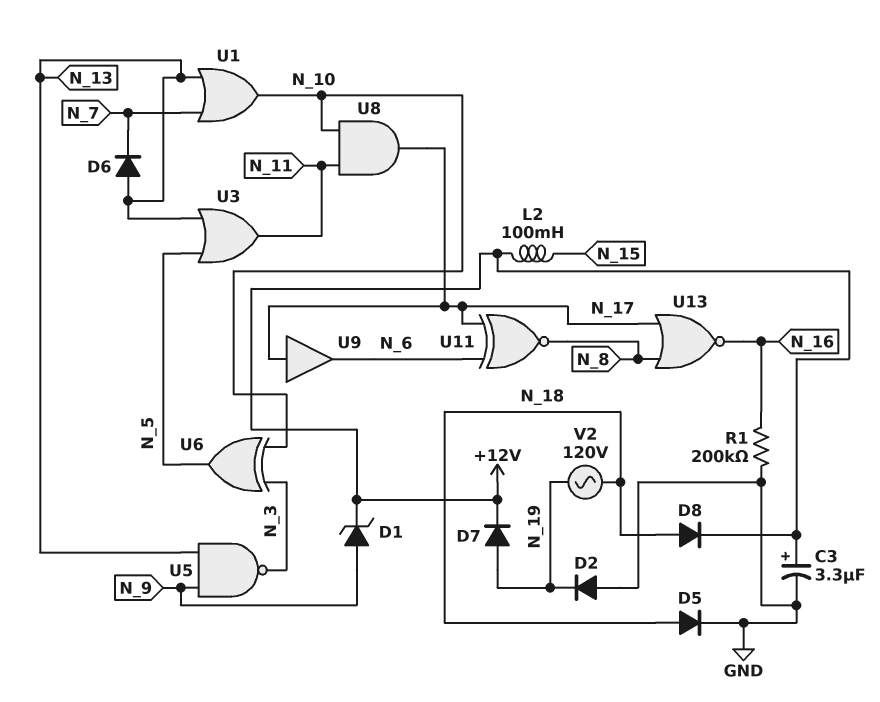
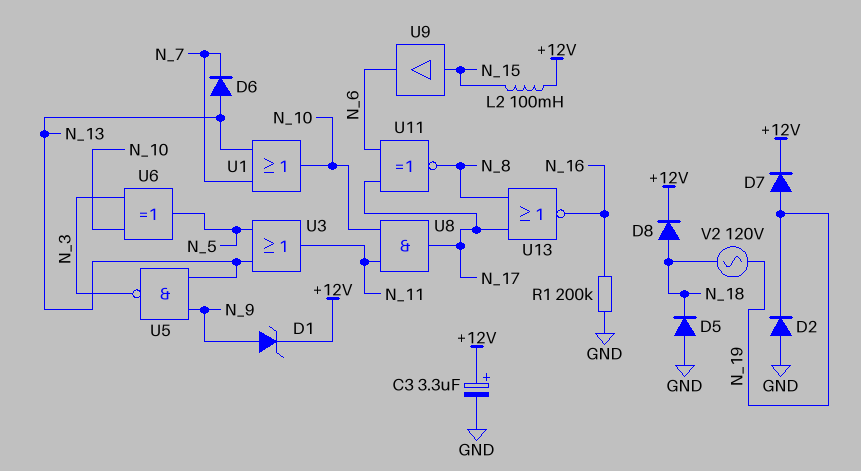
D5: diode (A N_18, K GND) -> diode (A GND, K N_18)
U9: buffer (in N_17, out N_6) -> buffer (in N_15, out N_6)

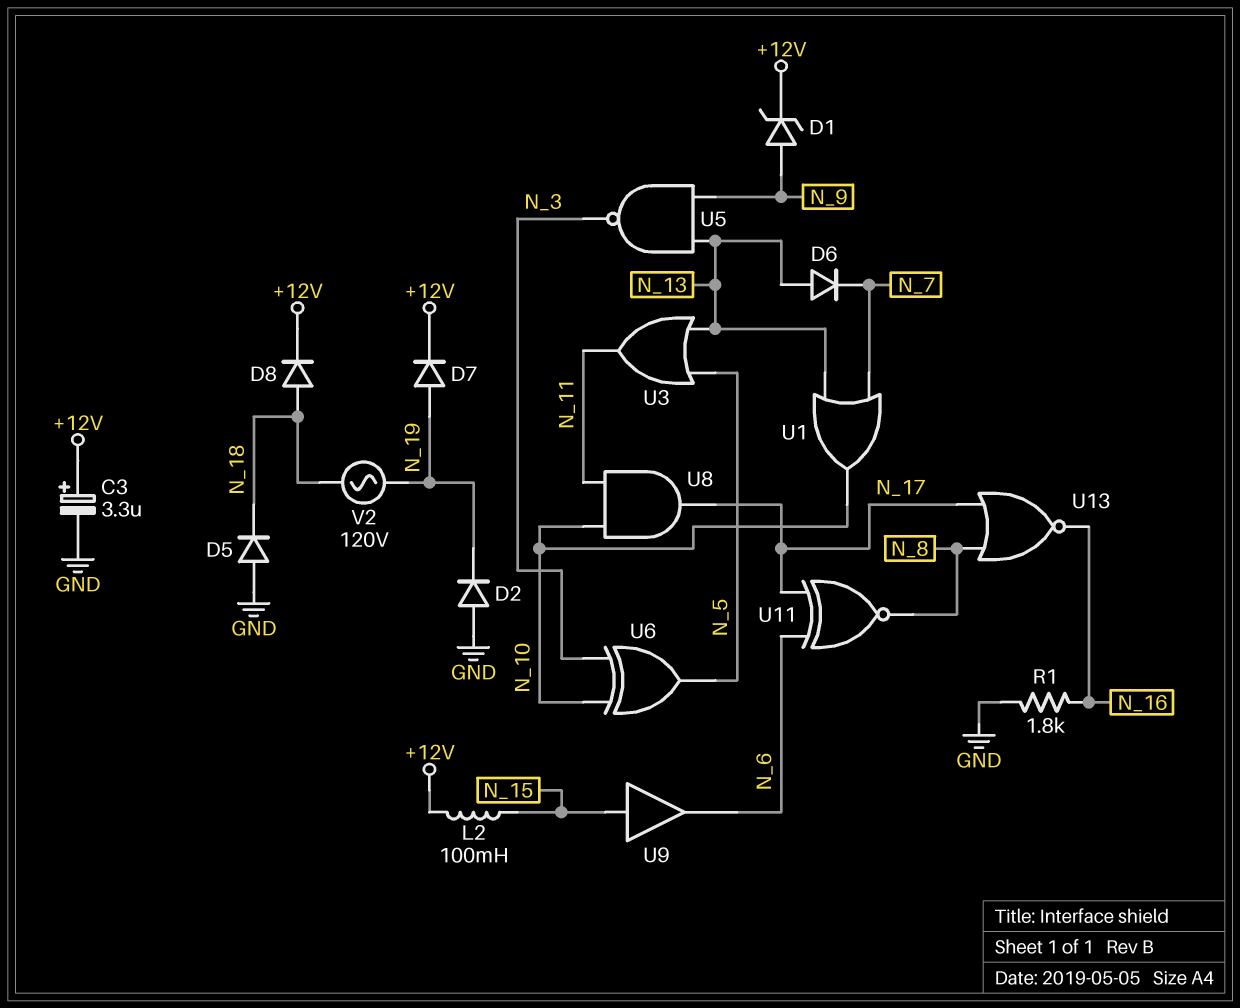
R1: 200k (GND, N_16) -> 1.8k (GND, N_16)

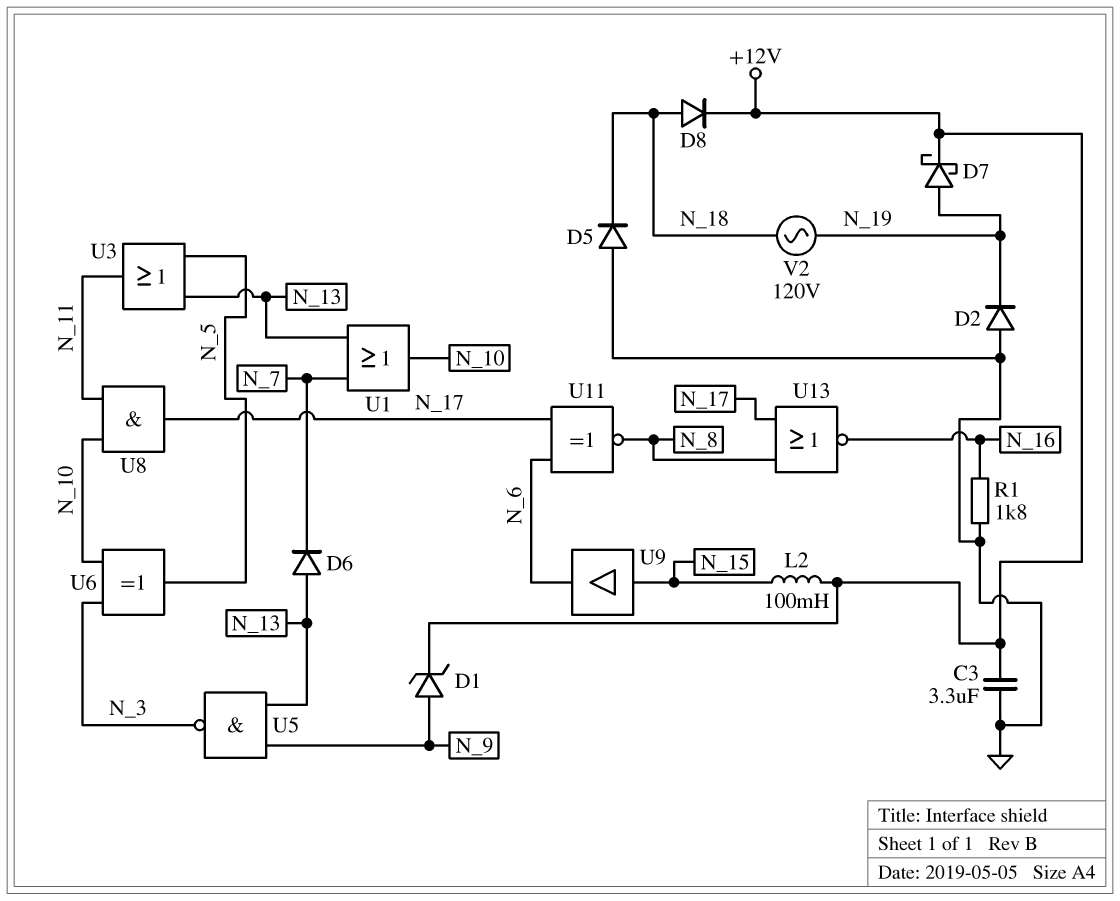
C3: 3.3uF (plus +12V, minus GND) -> 3.3uF (+12V, GND)
D7: diode (A N_19, K +12V) -> schottky (A N_19, K +12V)

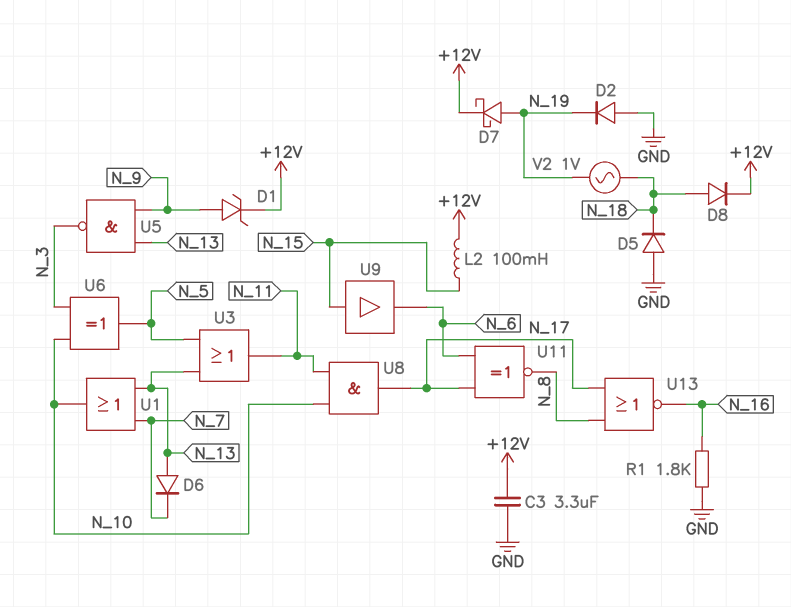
V2: AC 120V (N_18, N_19) -> AC 1V (N_18, N_19)

